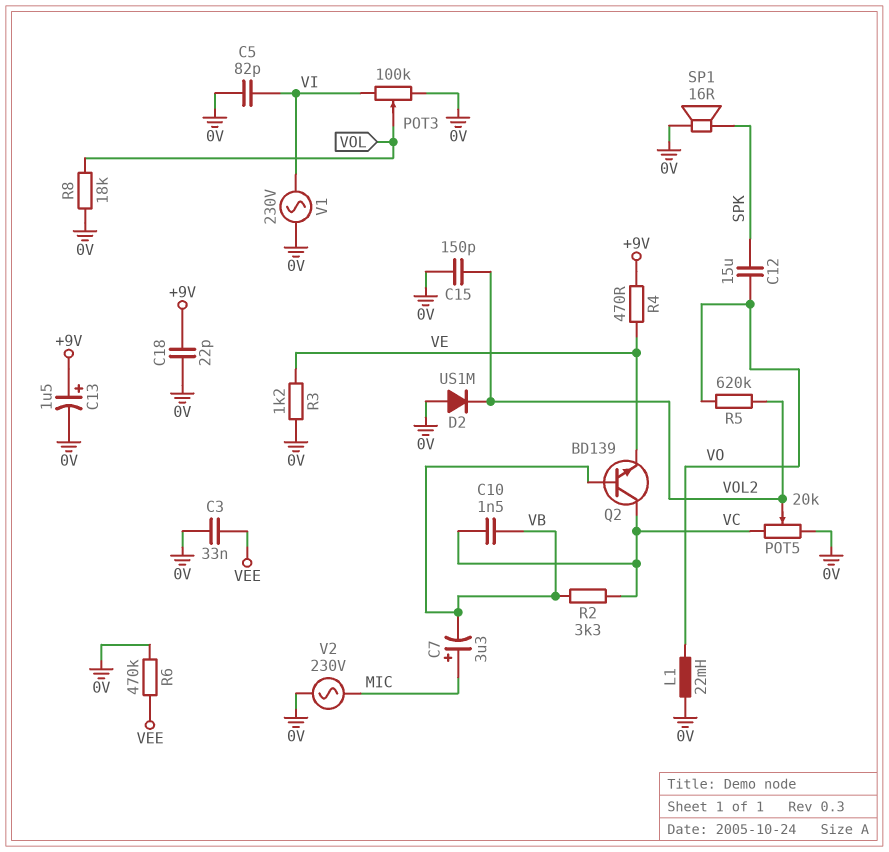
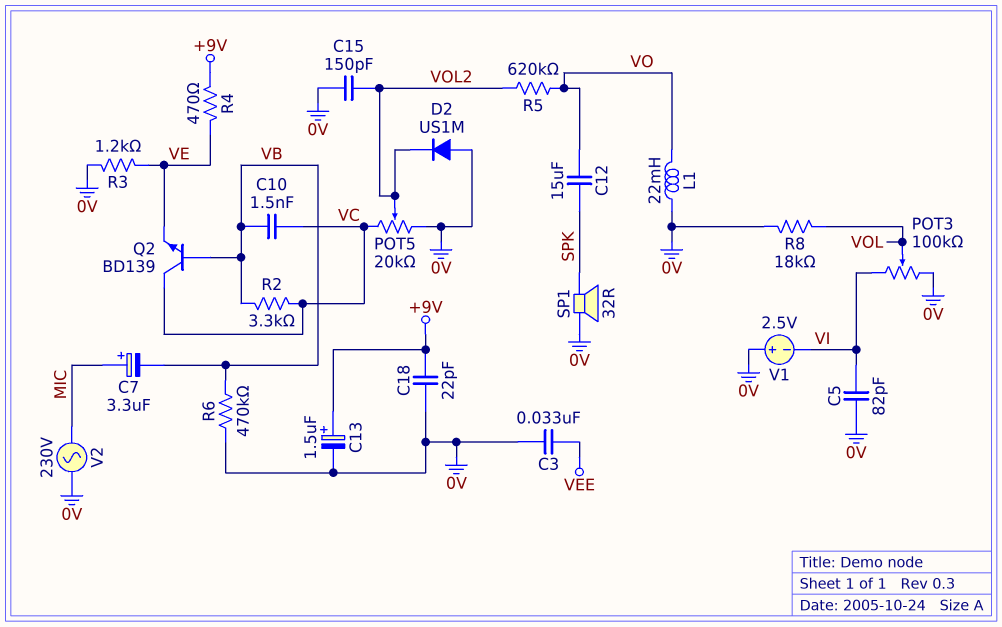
R6: 470k (0V, VEE) -> 470k (0V, VB)
SP1: speaker 16R (0V, SPK) -> speaker 32R (0V, SPK)
V1: AC 230V (0V, VI) -> 2.5V (plus 0V, minus VI)

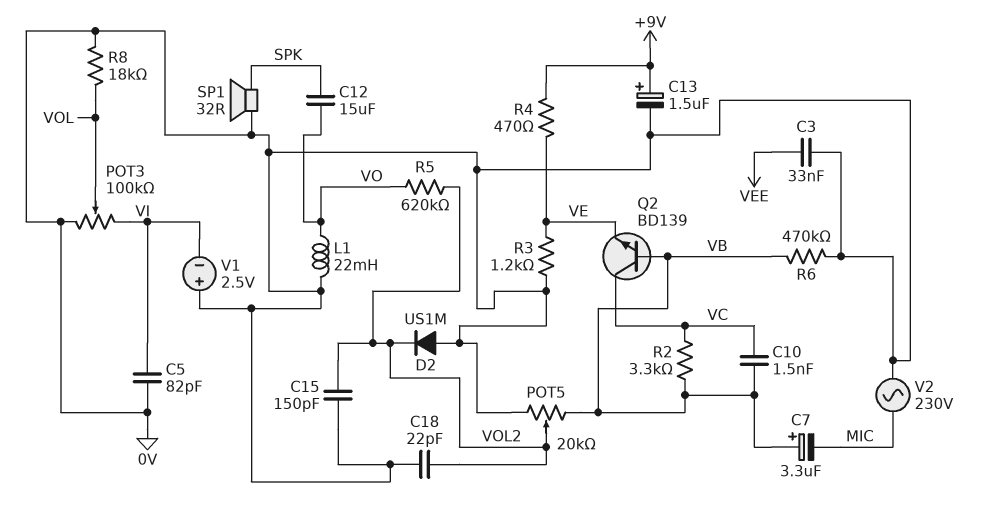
C7: 3.3uF (plus MIC, minus VB) -> 3.3uF (plus VB, minus MIC)
C18: 22pF (+9V, 0V) -> 22pF (0V, VOL2)
POT5: 20k (0V, VC, wiper VOL2) -> 20k (0V, VB, wiper VOL2)

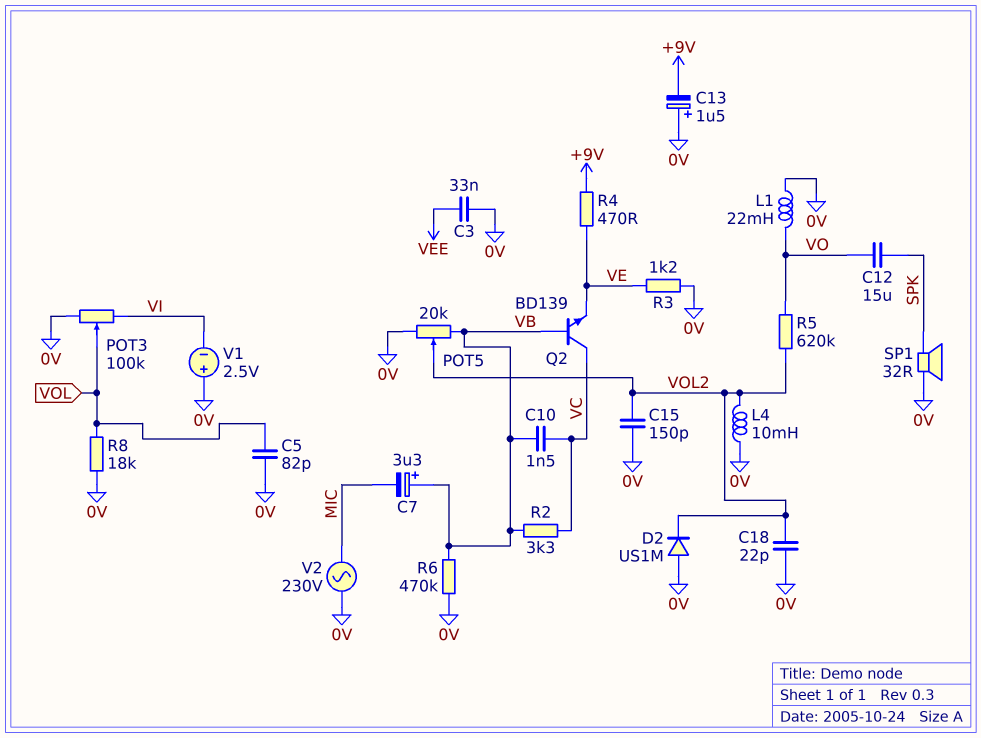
C5: 82pF (0V, VI) -> 82pF (0V, VOL)
C13: 1.5uF (plus +9V, minus 0V) -> 1.5uF (plus 0V, minus +9V)
L4: none -> 10mH (0V, VOL2)

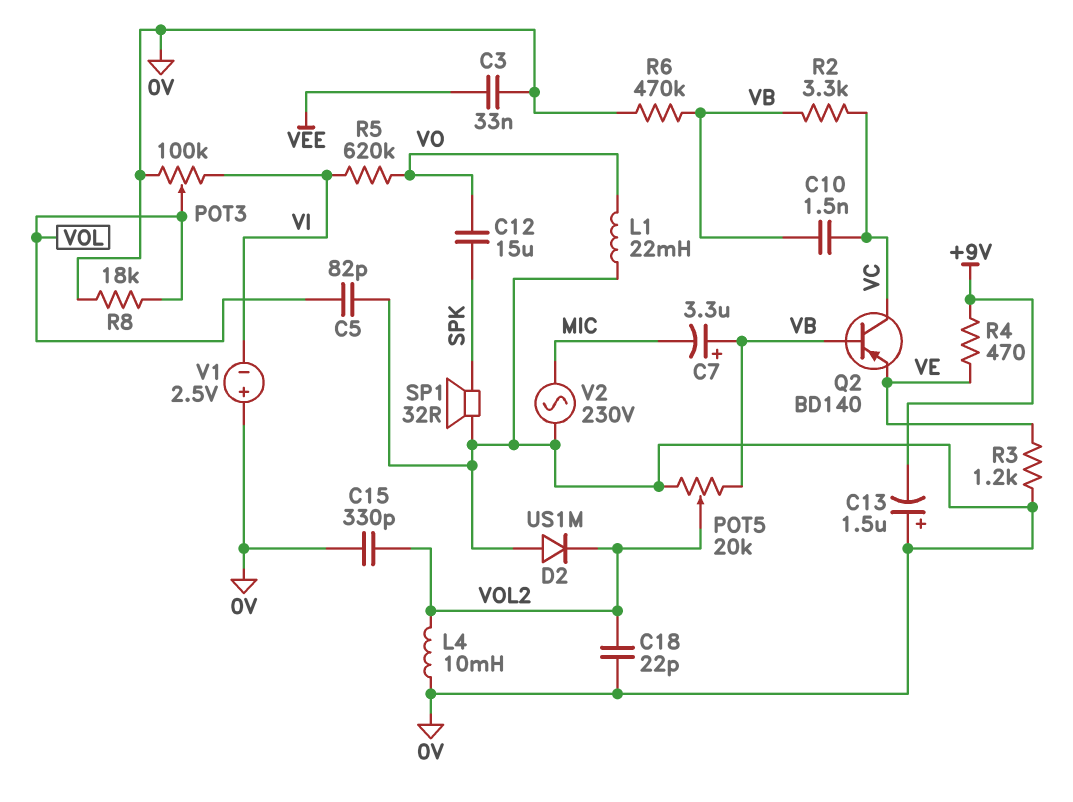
C15: 150pF (0V, VOL2) -> 330pF (0V, VOL2)
Q2: NPN BD139 (B VB, C VC, E VE) -> PNP BD140 (B VB, C VC, E VE)
R5: 620k (VO, VOL2) -> 620k (VI, VO)

